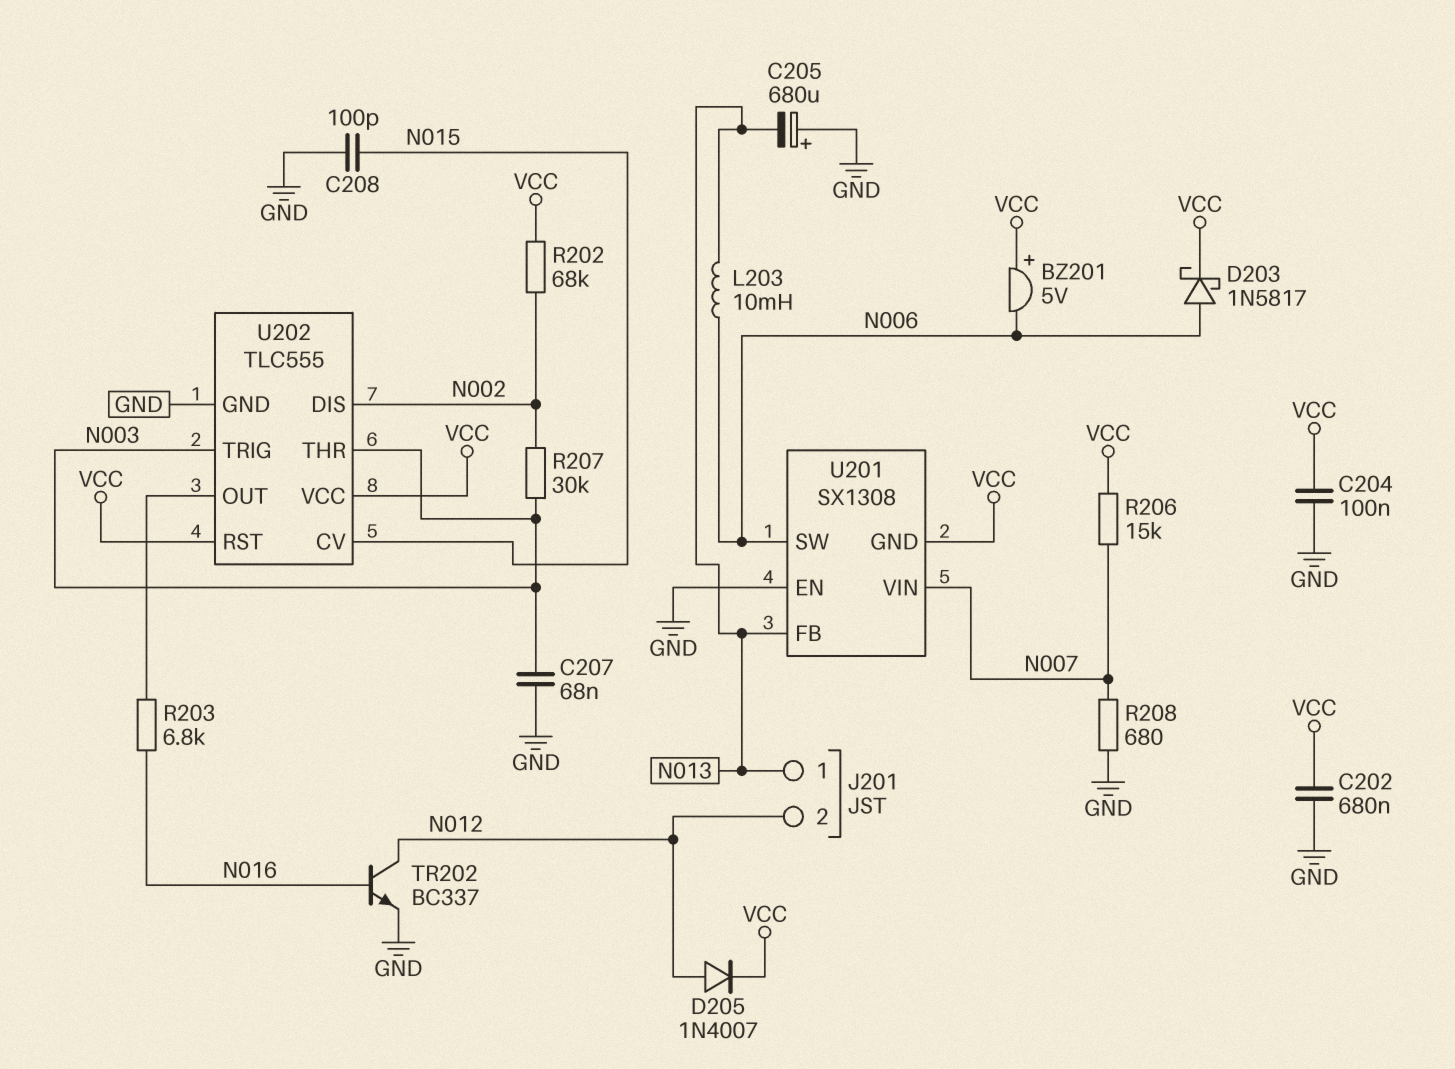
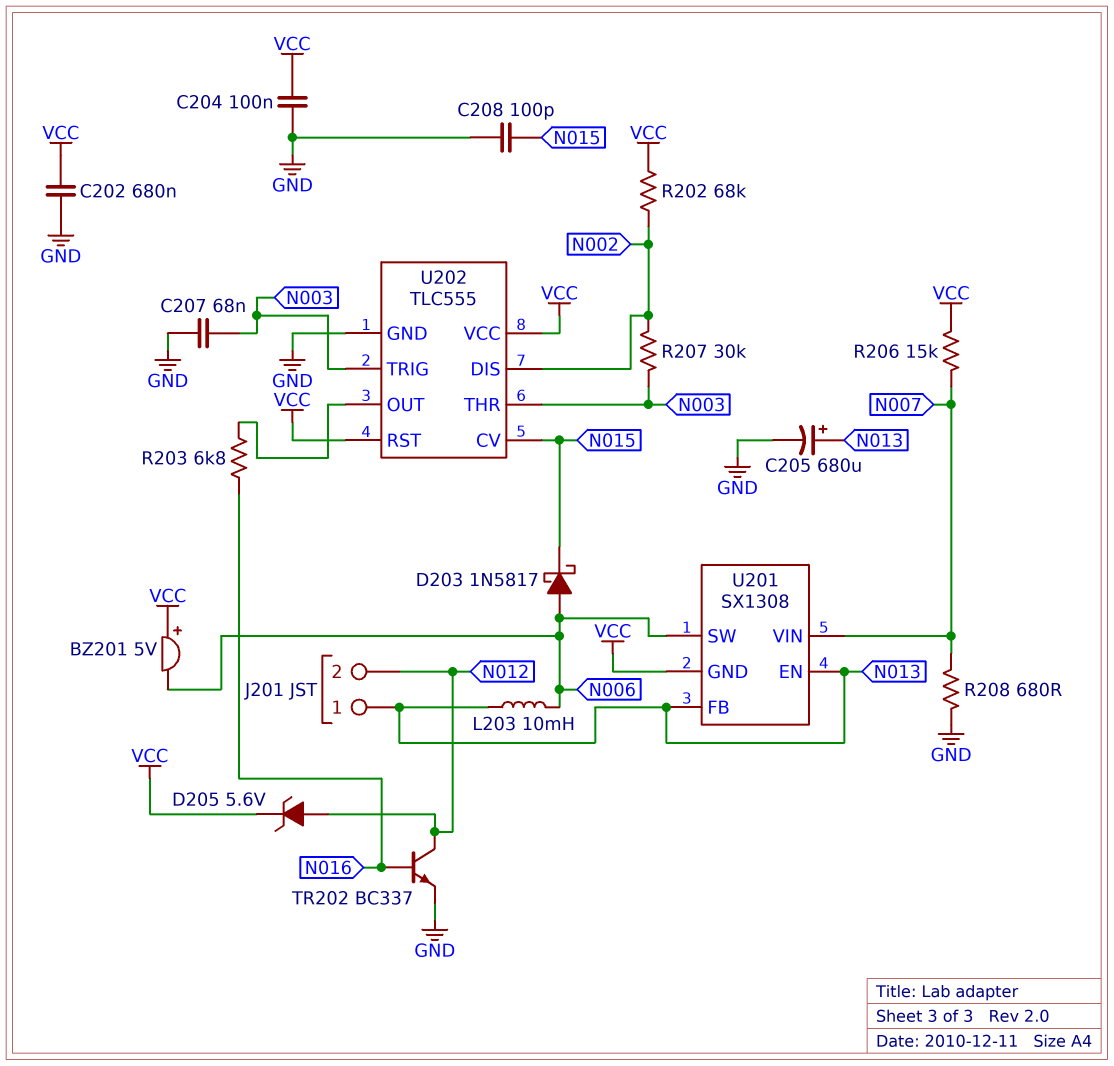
C205: 680uF (plus GND, minus N013) -> 680uF (plus N013, minus GND)
D203: schottky 1N5817 (A N006, K VCC) -> schottky 1N5817 (A N006, K N015)
D205: diode 1N4007 (A N012, K VCC) -> zener 5.6V (A N012, K VCC)
U201 pin EN: GND -> N013

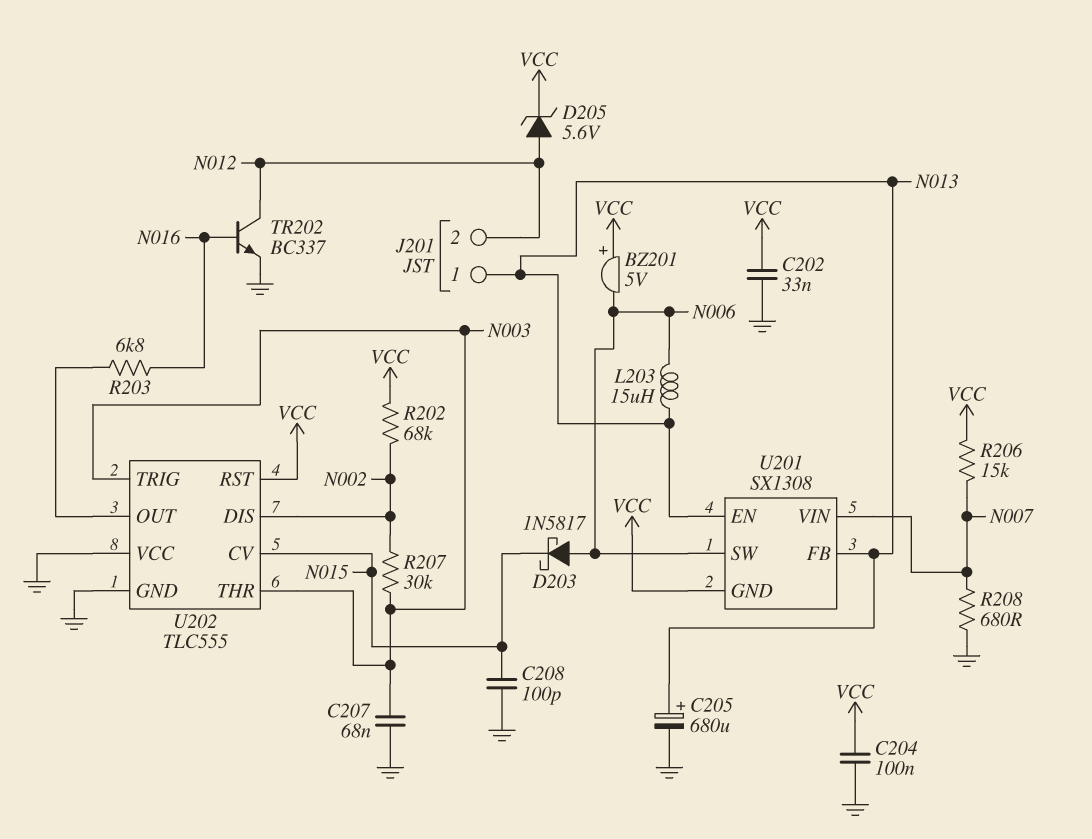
C202: 680nF (GND, VCC) -> 33nF (GND, VCC)
L203: 10mH (N006, N013) -> 15uH (N006, N013)
U202 pin VCC: VCC -> GND

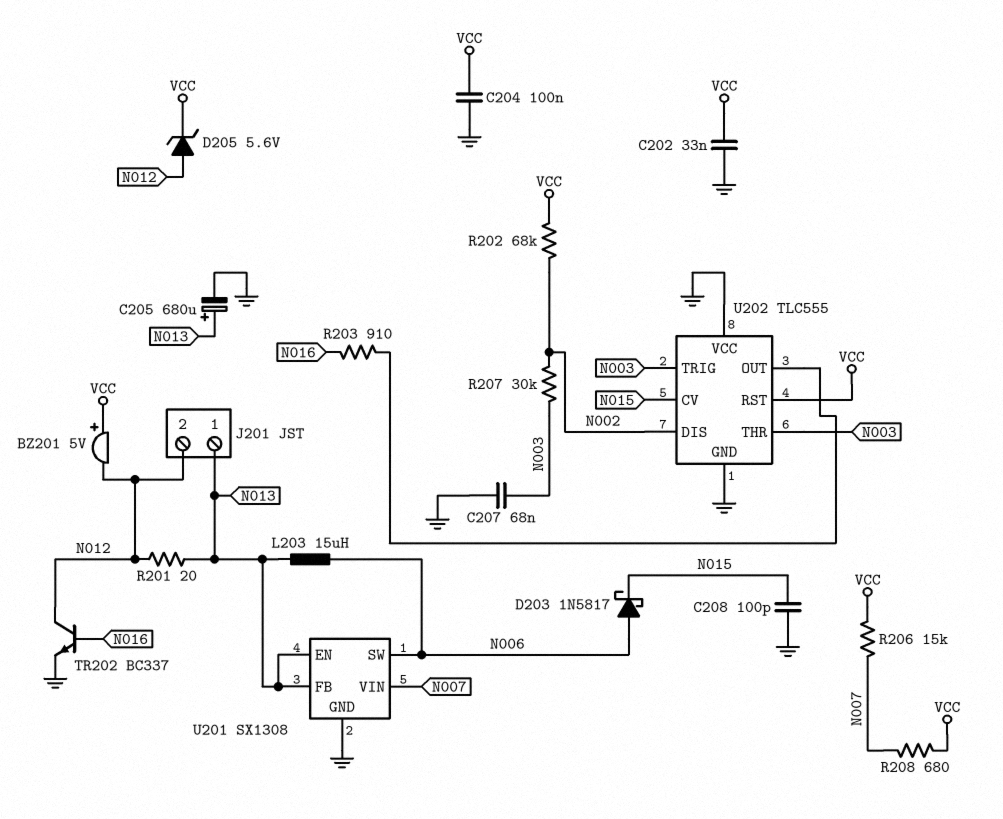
BZ201: buzzer 5V (plus VCC, minus N006) -> buzzer 5V (plus VCC, minus N012)
R201: none -> 20 (N012, N013)
R203: 6.8k (N016, U202/OUT) -> 910 (N016, U202/OUT)
R208: 680 (GND, N007) -> 680 (N007, VCC)
U201 pin GND: VCC -> GND

